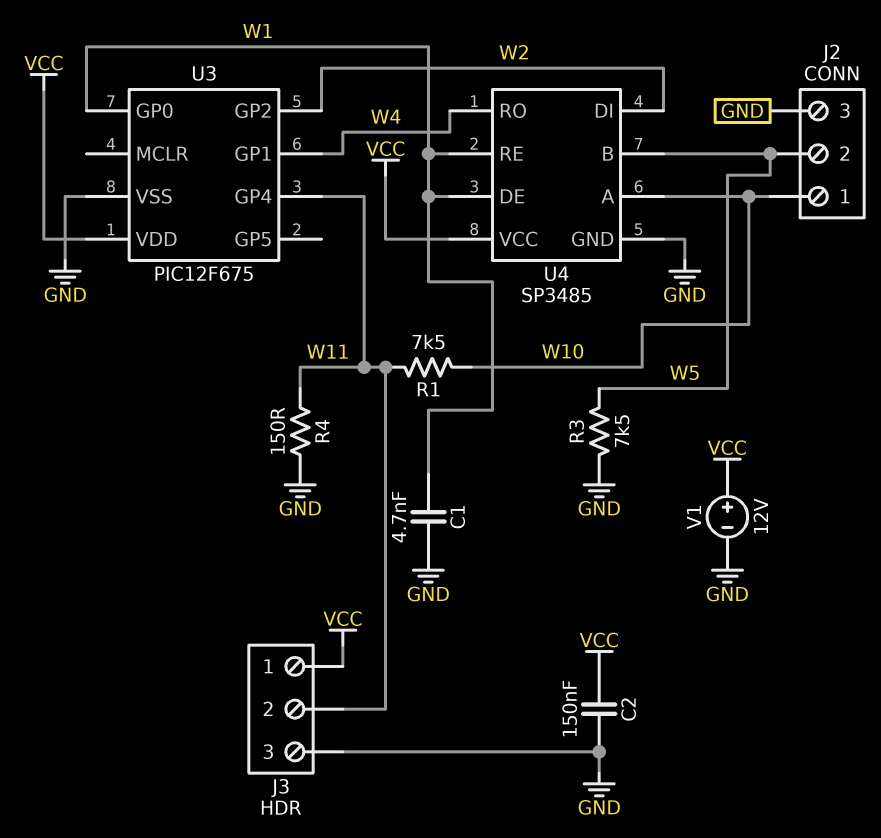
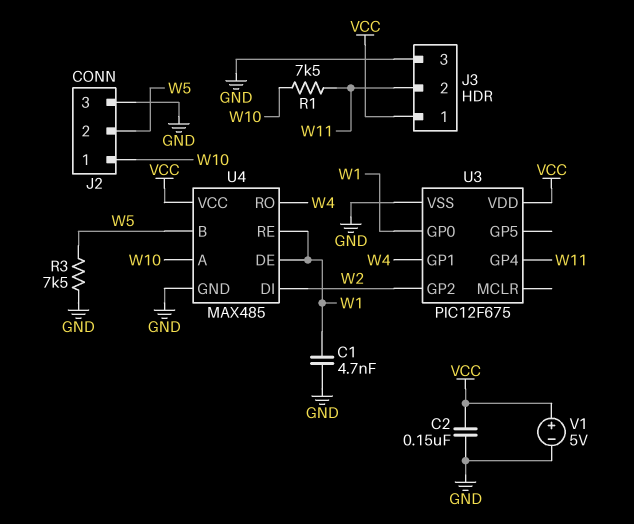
R4: 150 (GND, W11) -> none
U4: SP3485 -> MAX485
V1: 12V (plus VCC, minus GND) -> 5V (plus VCC, minus GND)

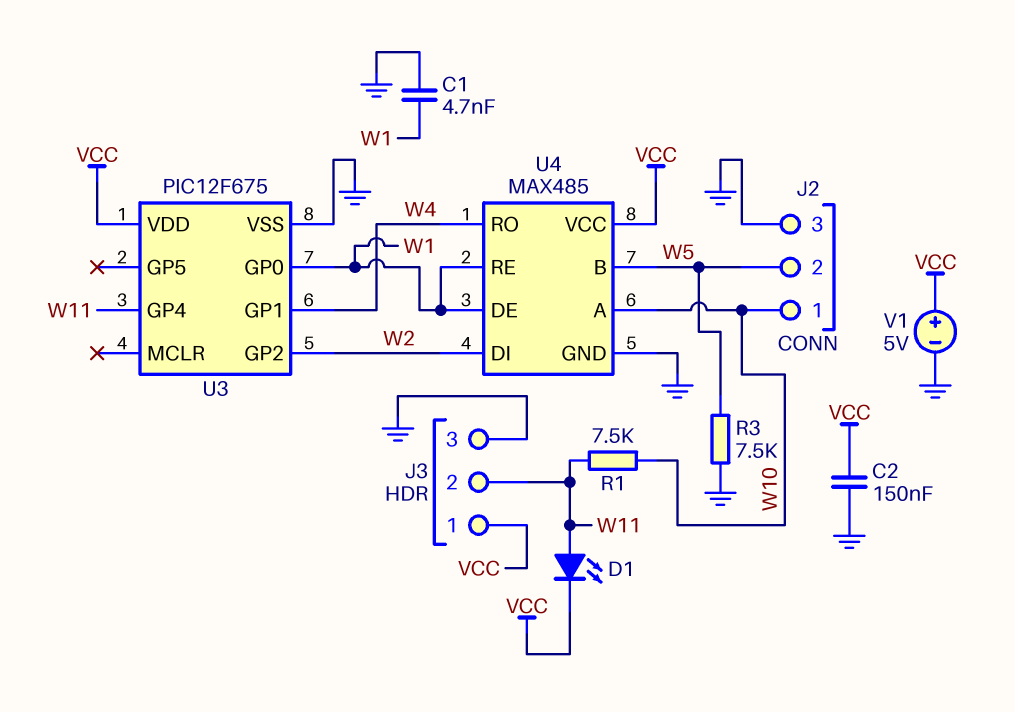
D1: none -> LED (A W11, K VCC)

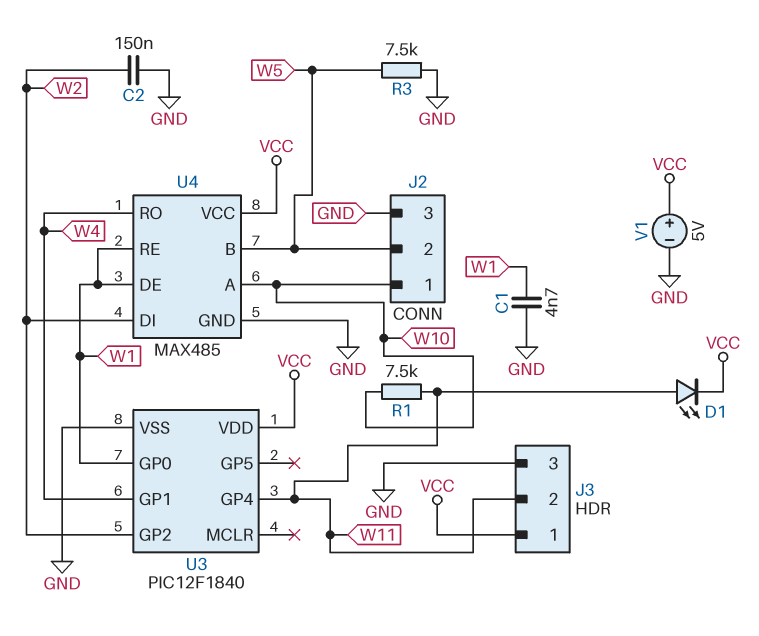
C2: 150nF (GND, VCC) -> 150nF (GND, W2)
U3: PIC12F675 -> PIC12F1840

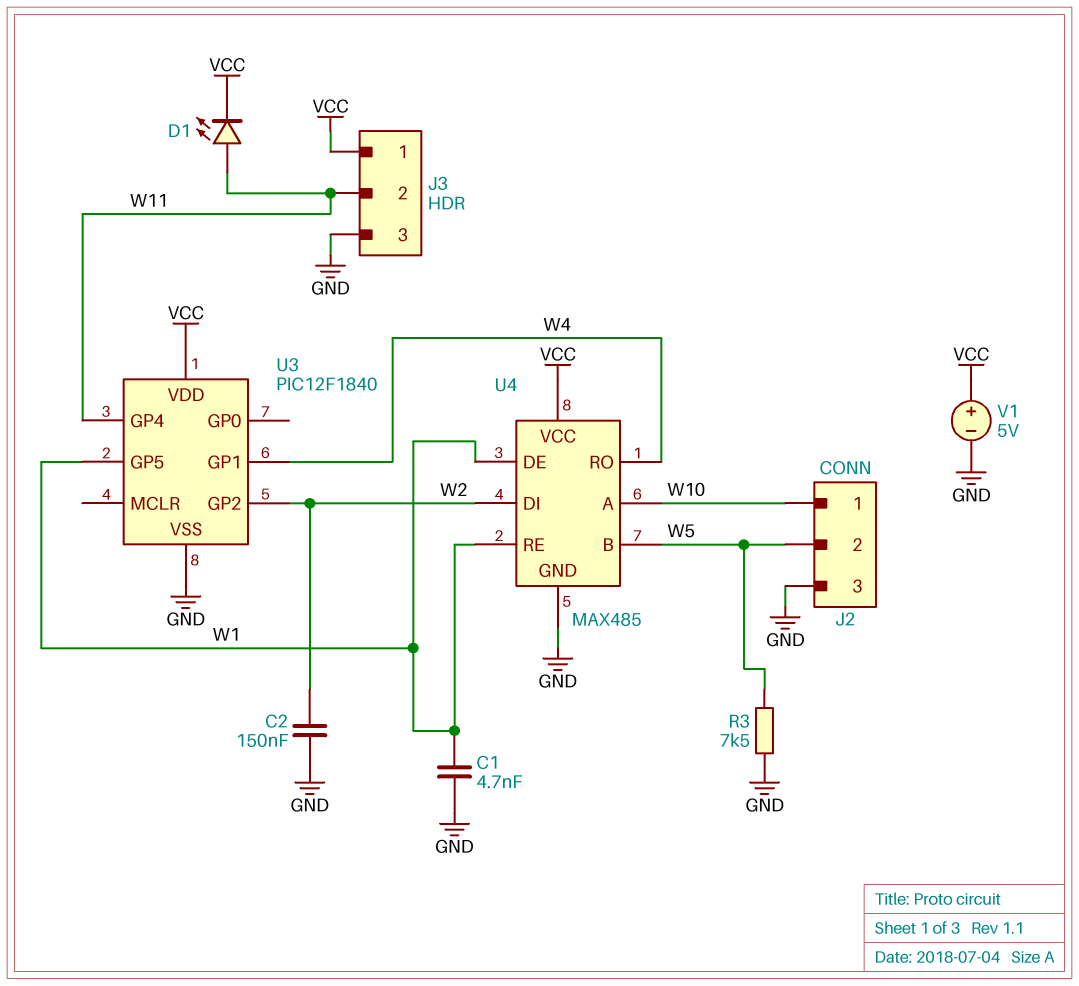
R1: 7.5k (W10, W11) -> none
U3 pin GP0: W1 -> none
U3 pin GP5: none -> W1

